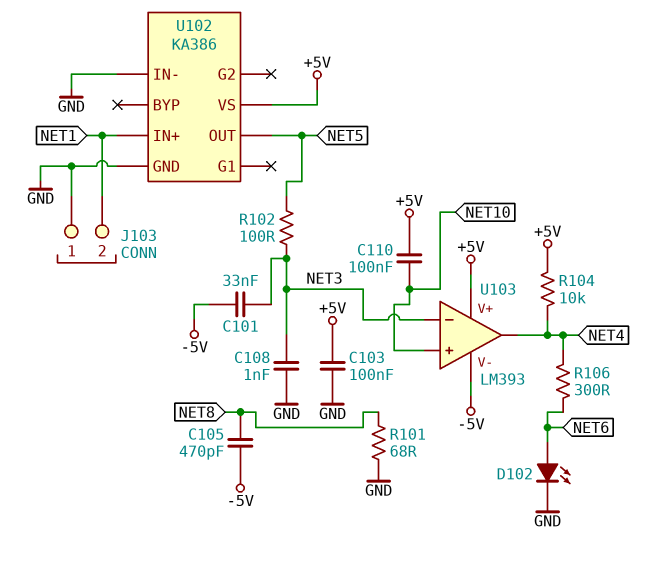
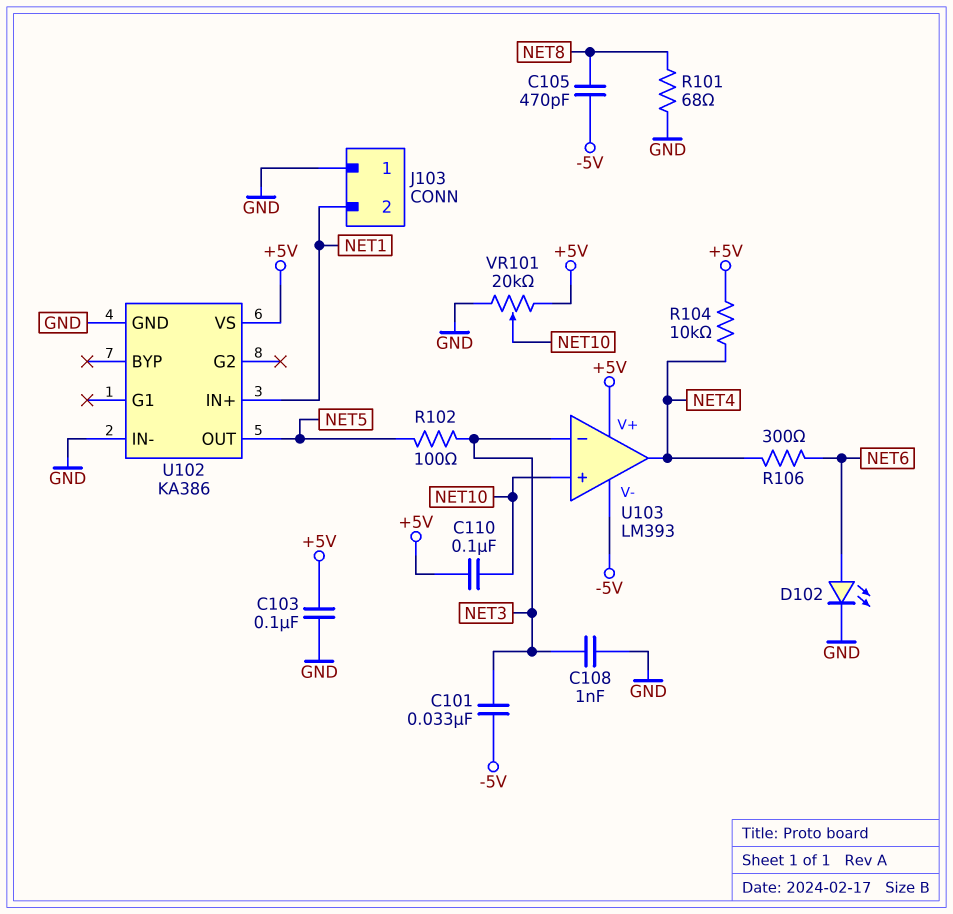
VR101: none -> 20k (+5V, GND, wiper NET10)

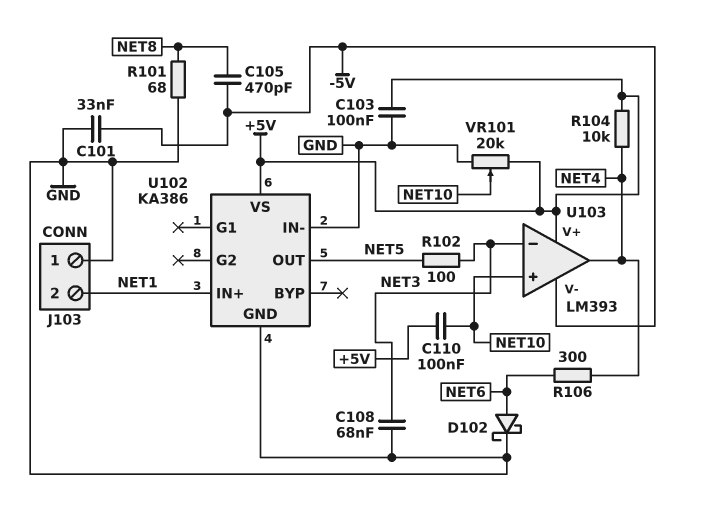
C101: 33nF (-5V, NET3) -> 33nF (-5V, GND)
C108: 1nF (GND, NET3) -> 68nF (GND, NET3)
D102: LED (A NET6, K GND) -> schottky (A NET6, K GND)

